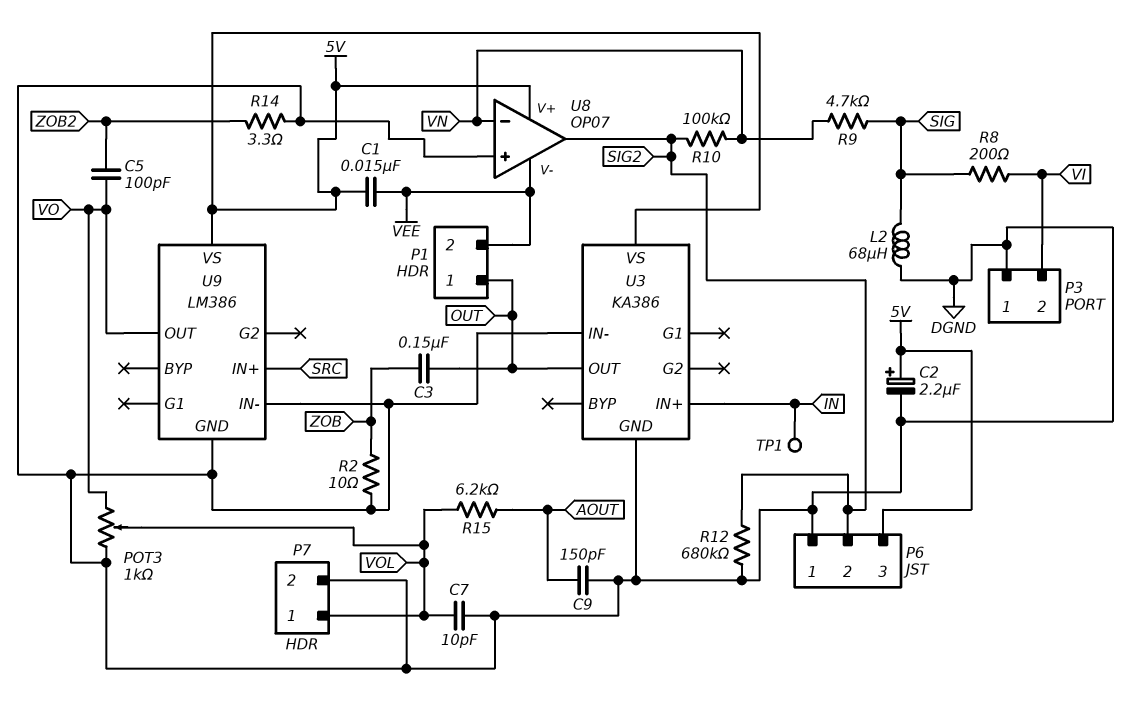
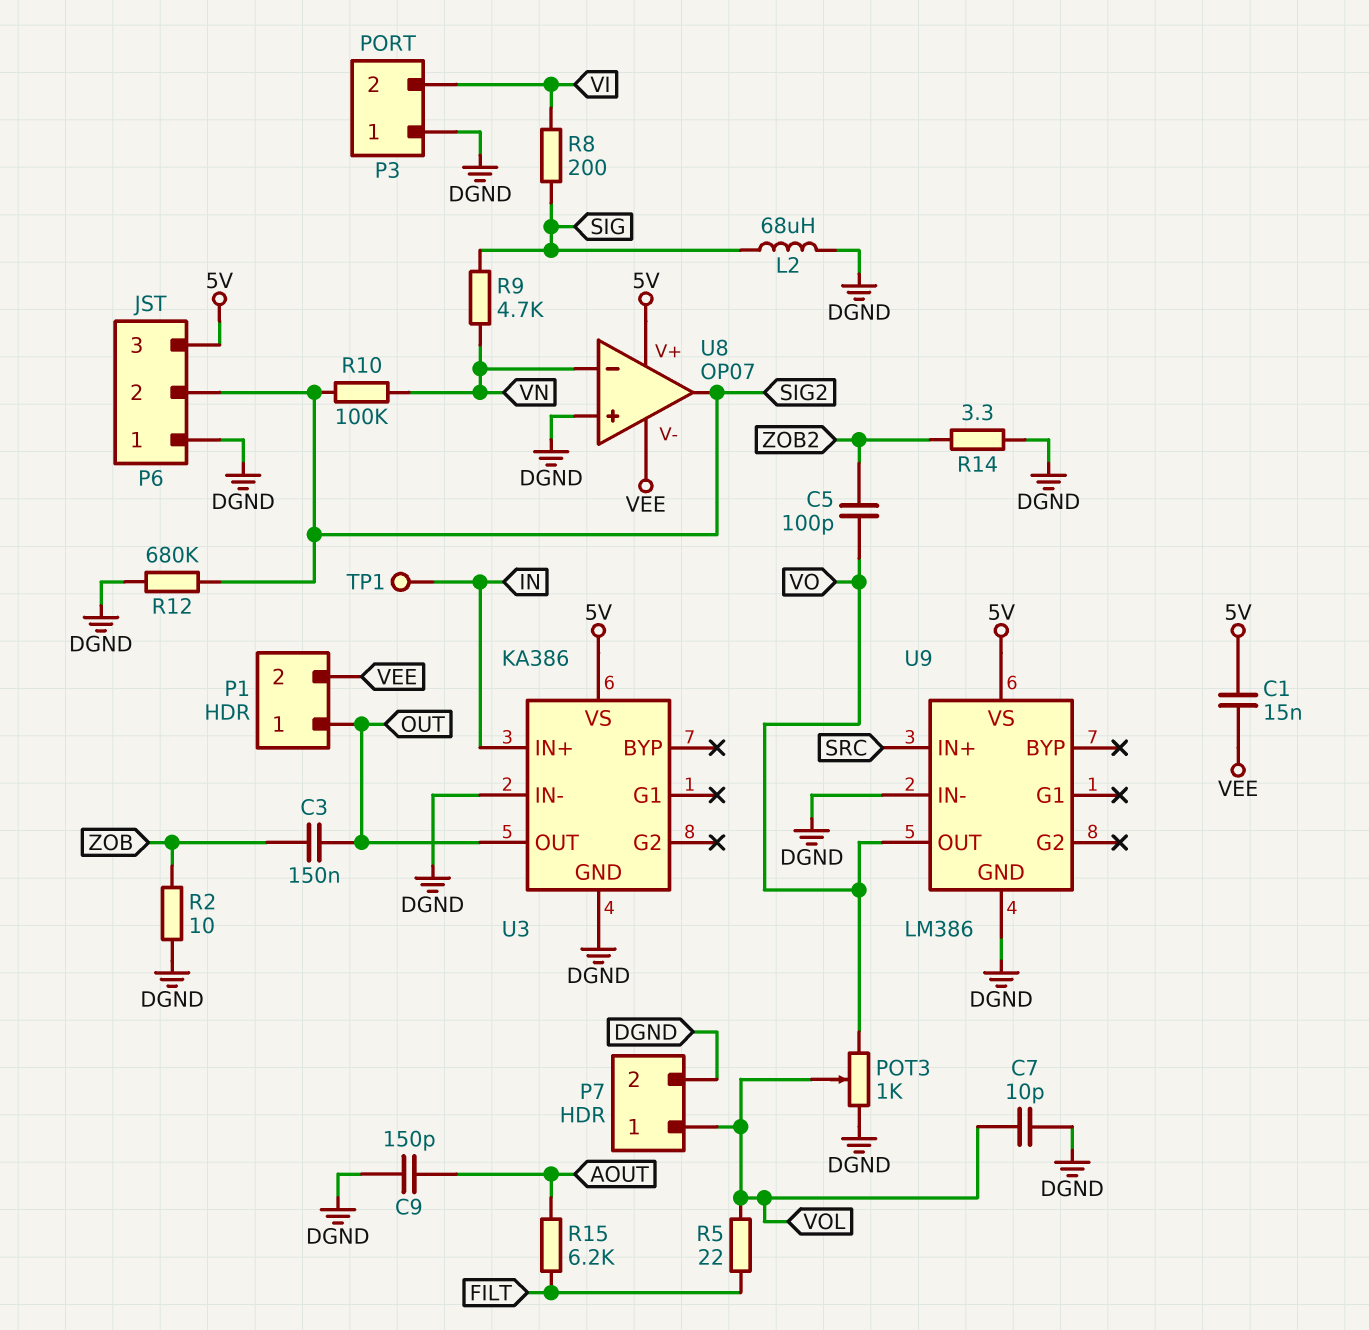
C2: 2.2uF (plus 5V, minus DGND) -> none
R5: none -> 22 (FILT, VOL)
R15: 6.2k (AOUT, VOL) -> 6.2k (AOUT, FILT)

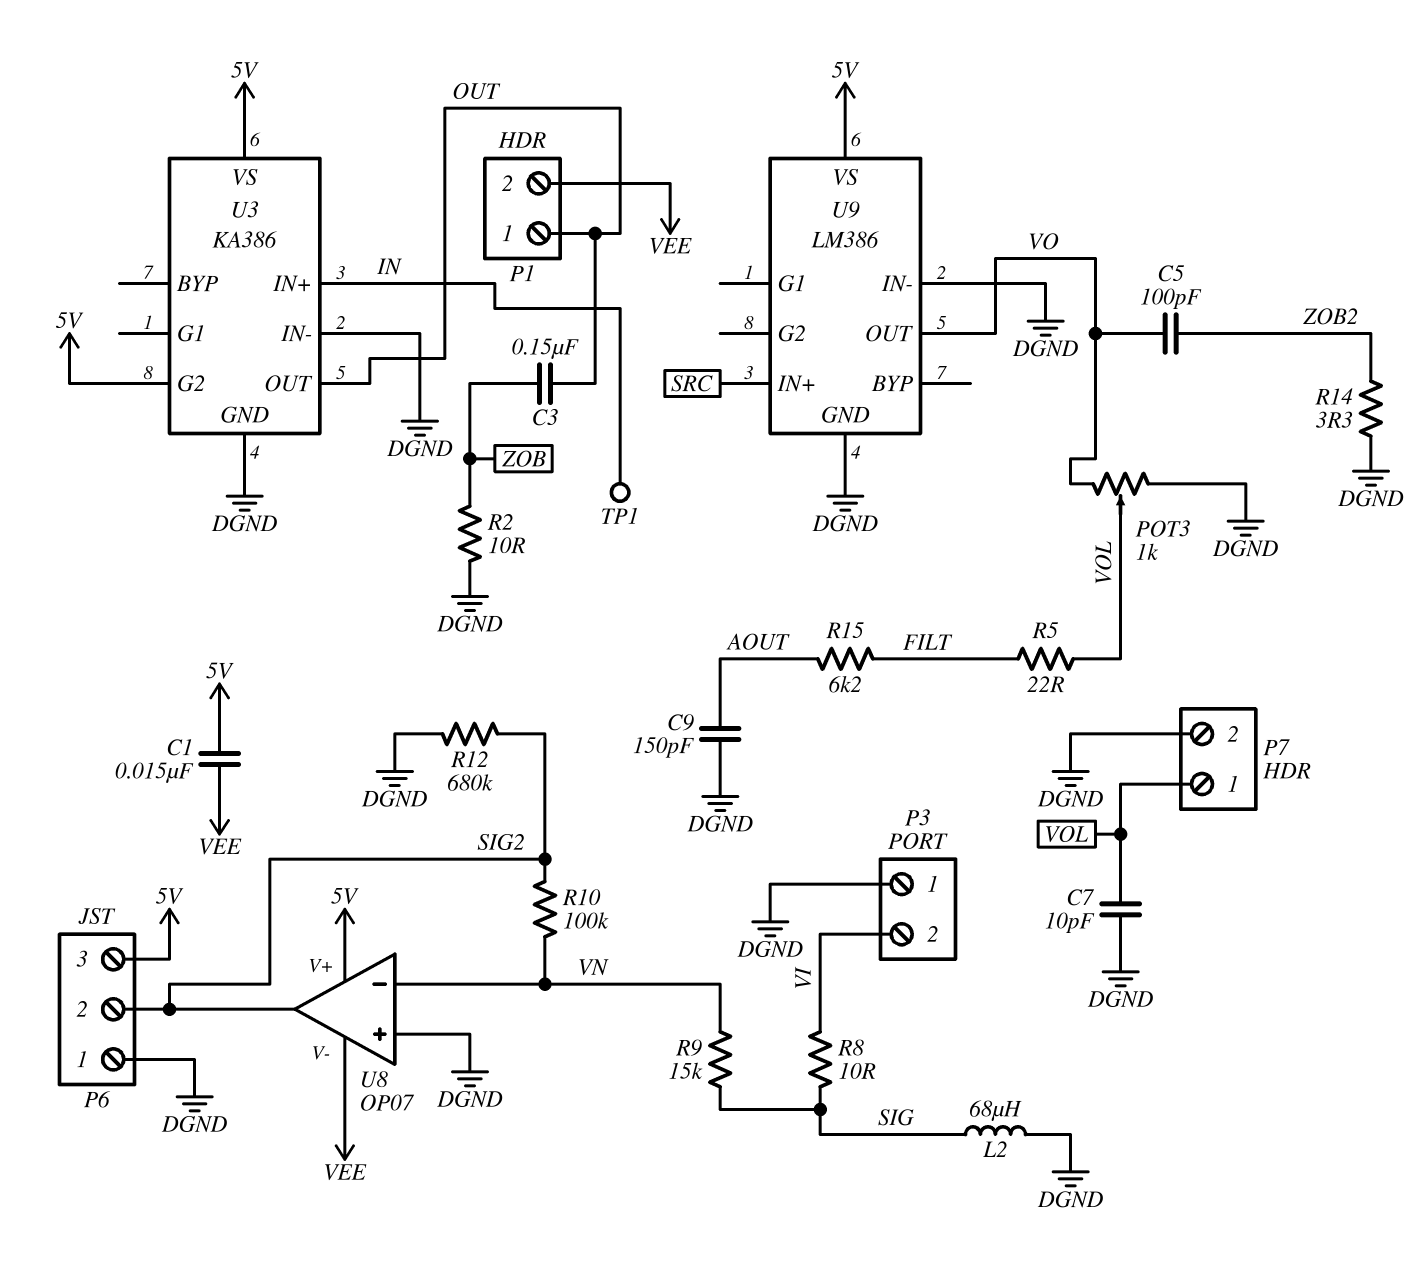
R8: 200 (SIG, VI) -> 10 (SIG, VI)
R9: 4.7k (SIG, VN) -> 15k (SIG, VN)
U3 pin G2: none -> 5V

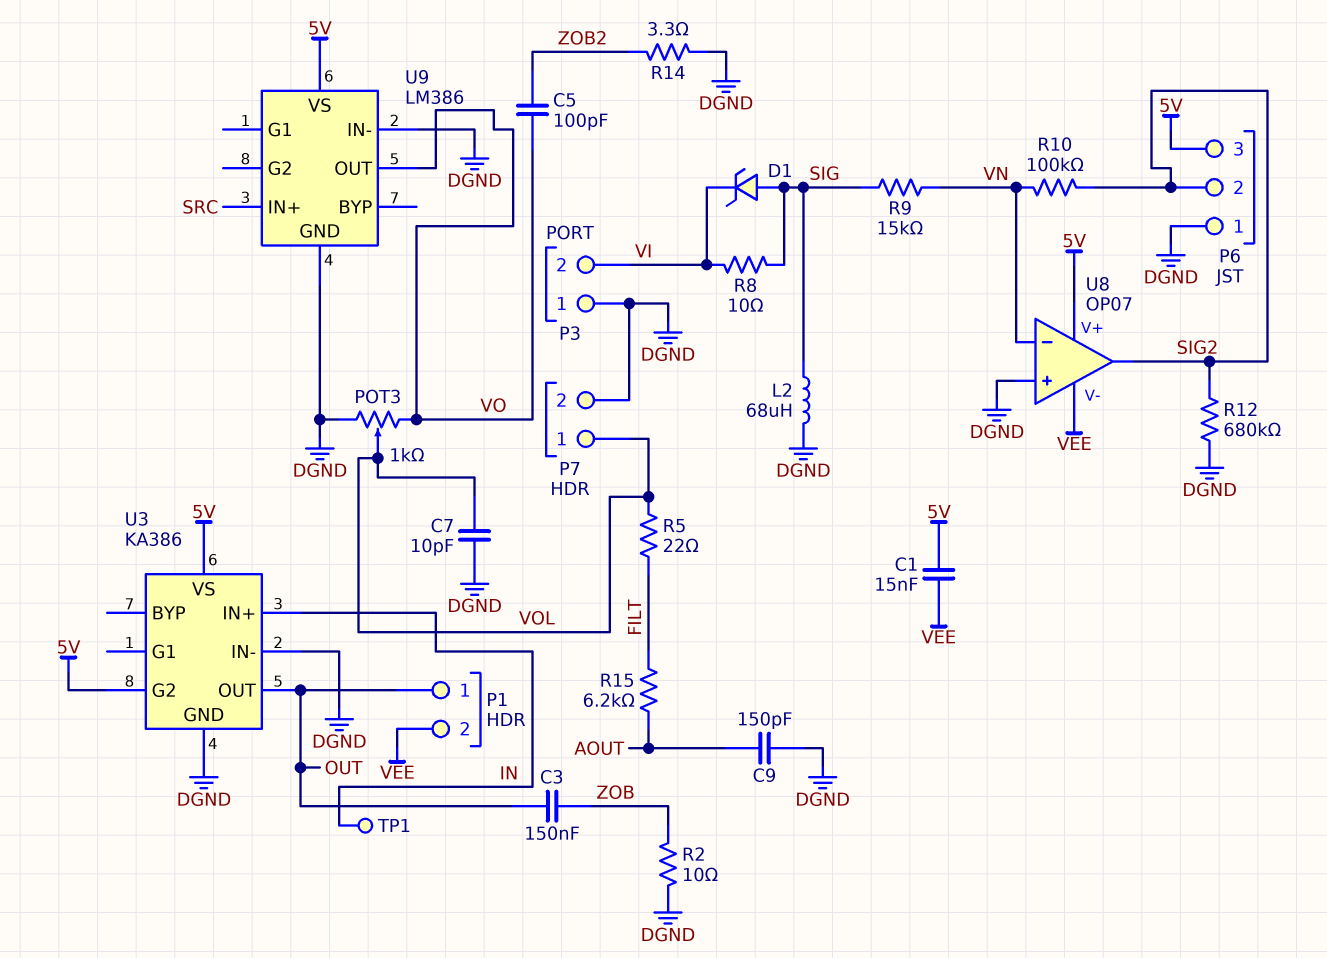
D1: none -> zener (A SIG, K VI)

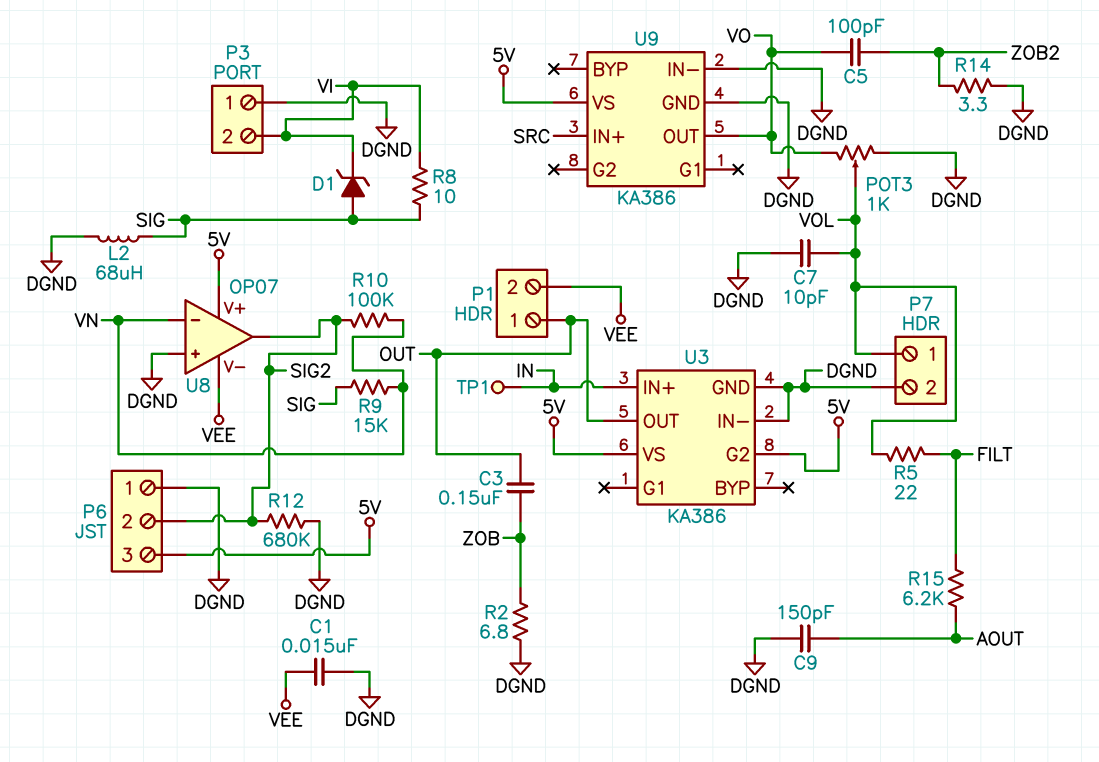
C1: 15nF (5V, VEE) -> 15nF (DGND, VEE)
R2: 10 (DGND, ZOB) -> 6.8 (DGND, ZOB)
U9: LM386 -> KA386

